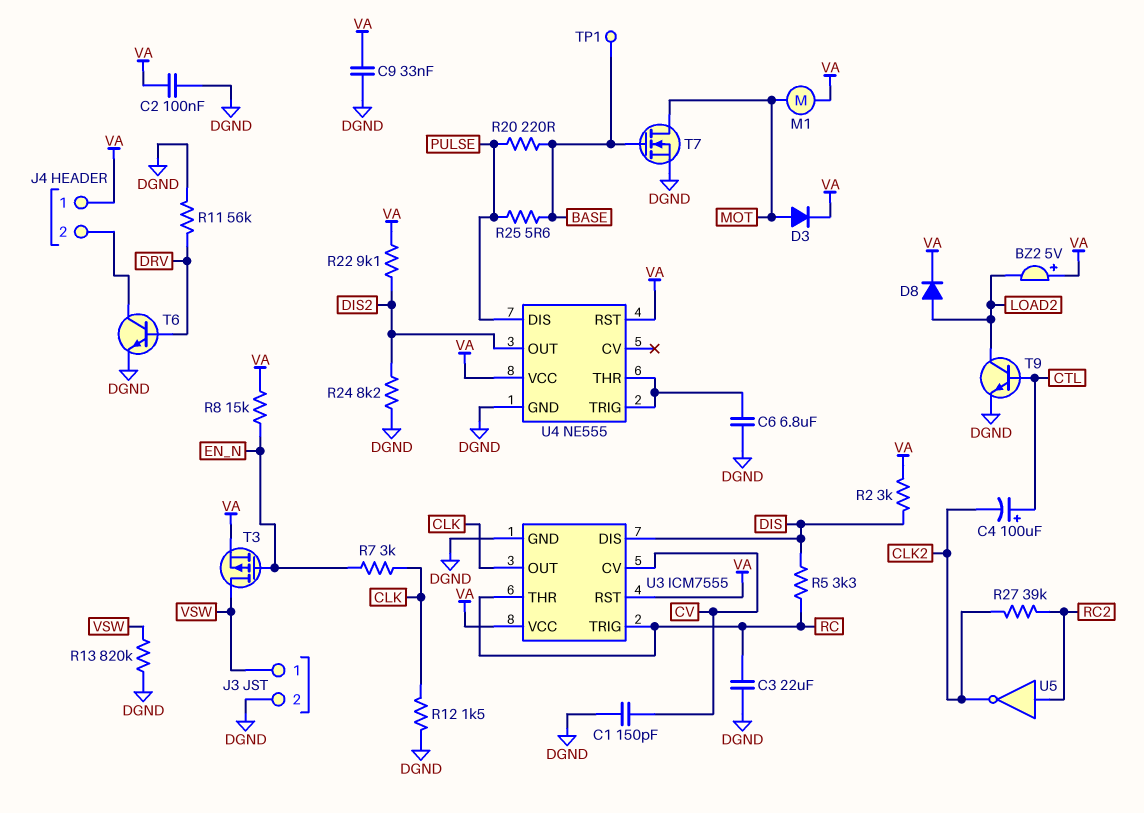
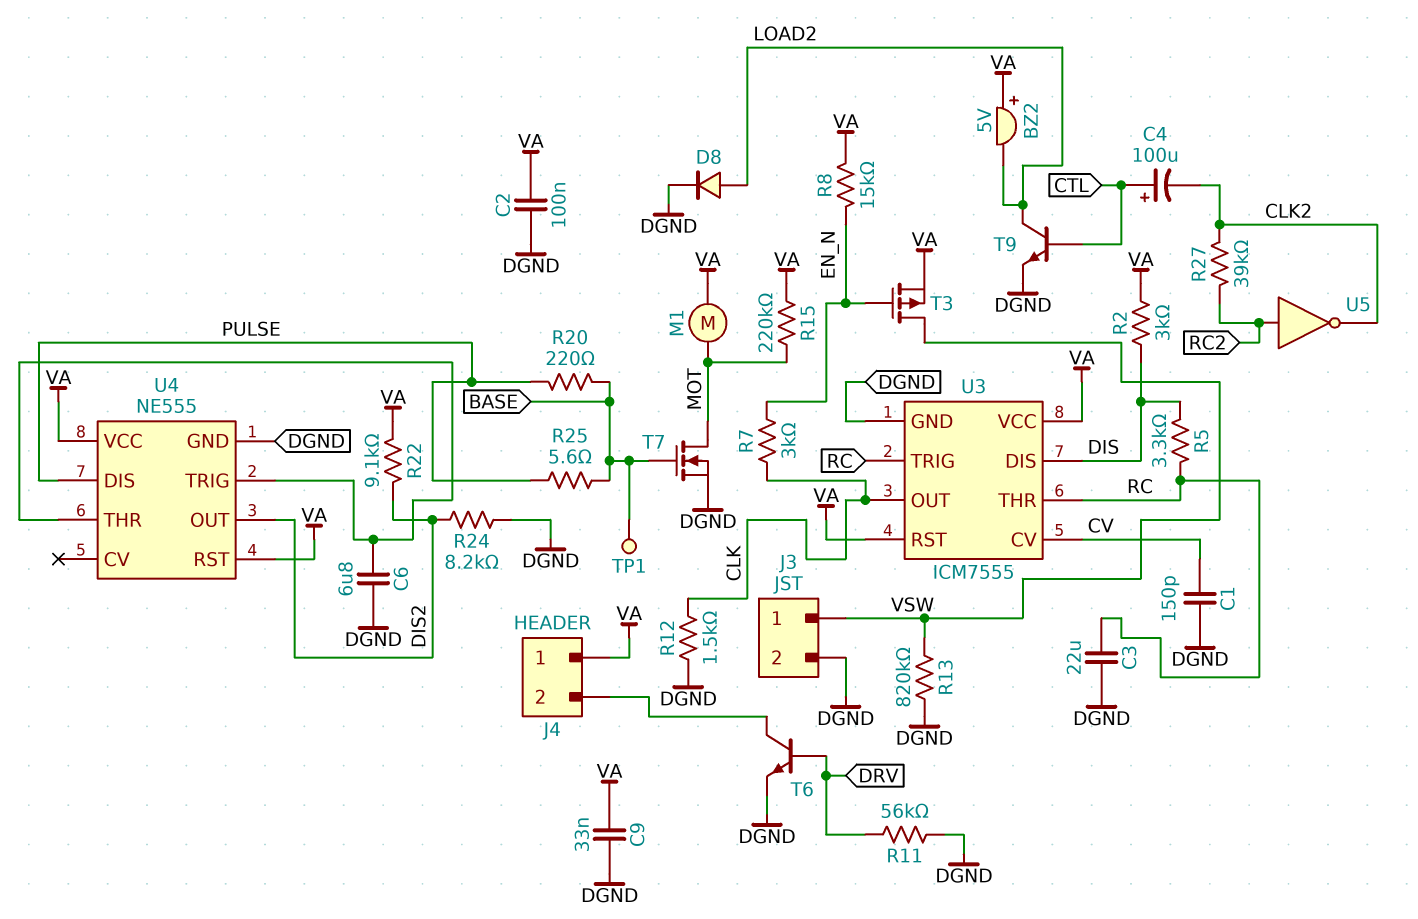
D3: diode (A MOT, K VA) -> none
D8: diode (A LOAD2, K VA) -> diode (A LOAD2, K DGND)
R15: none -> 220k (MOT, VA)

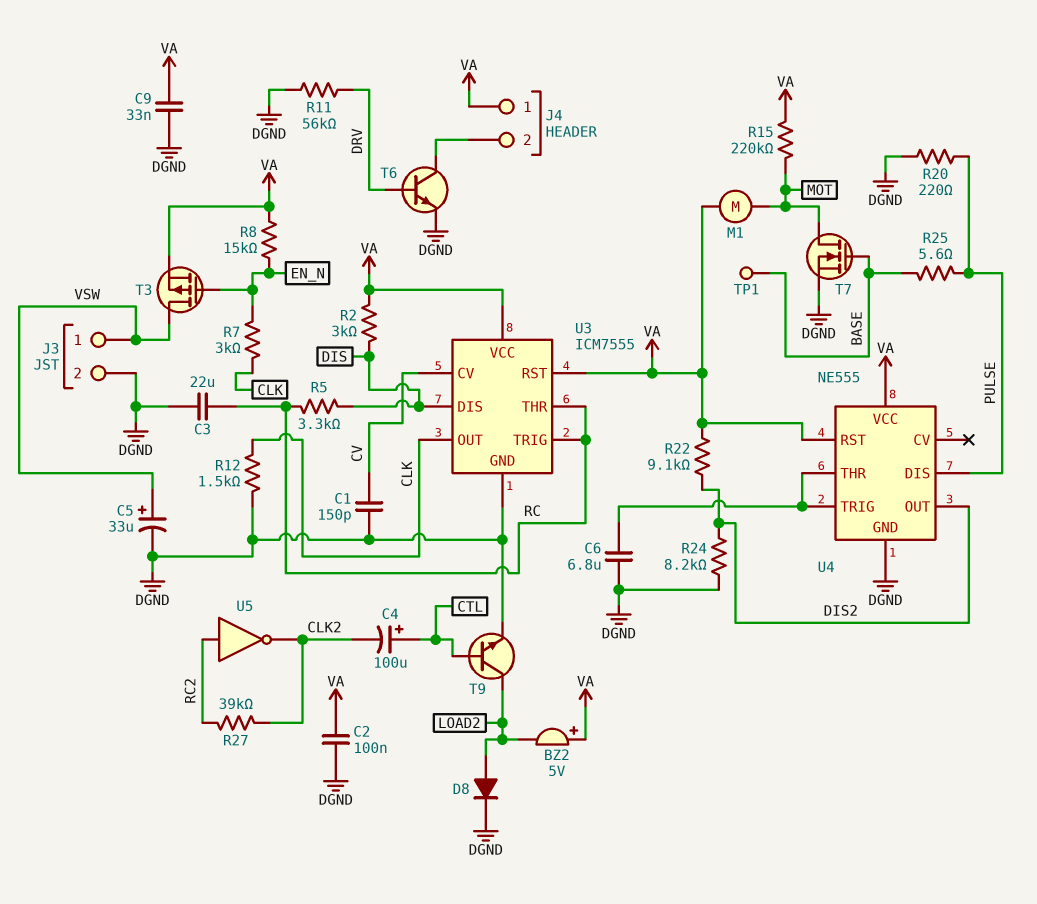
C5: none -> 33uF (plus VSW, minus DGND)
R13: 820k (DGND, VSW) -> none
R20: 220 (BASE, PULSE) -> 220 (DGND, PULSE)

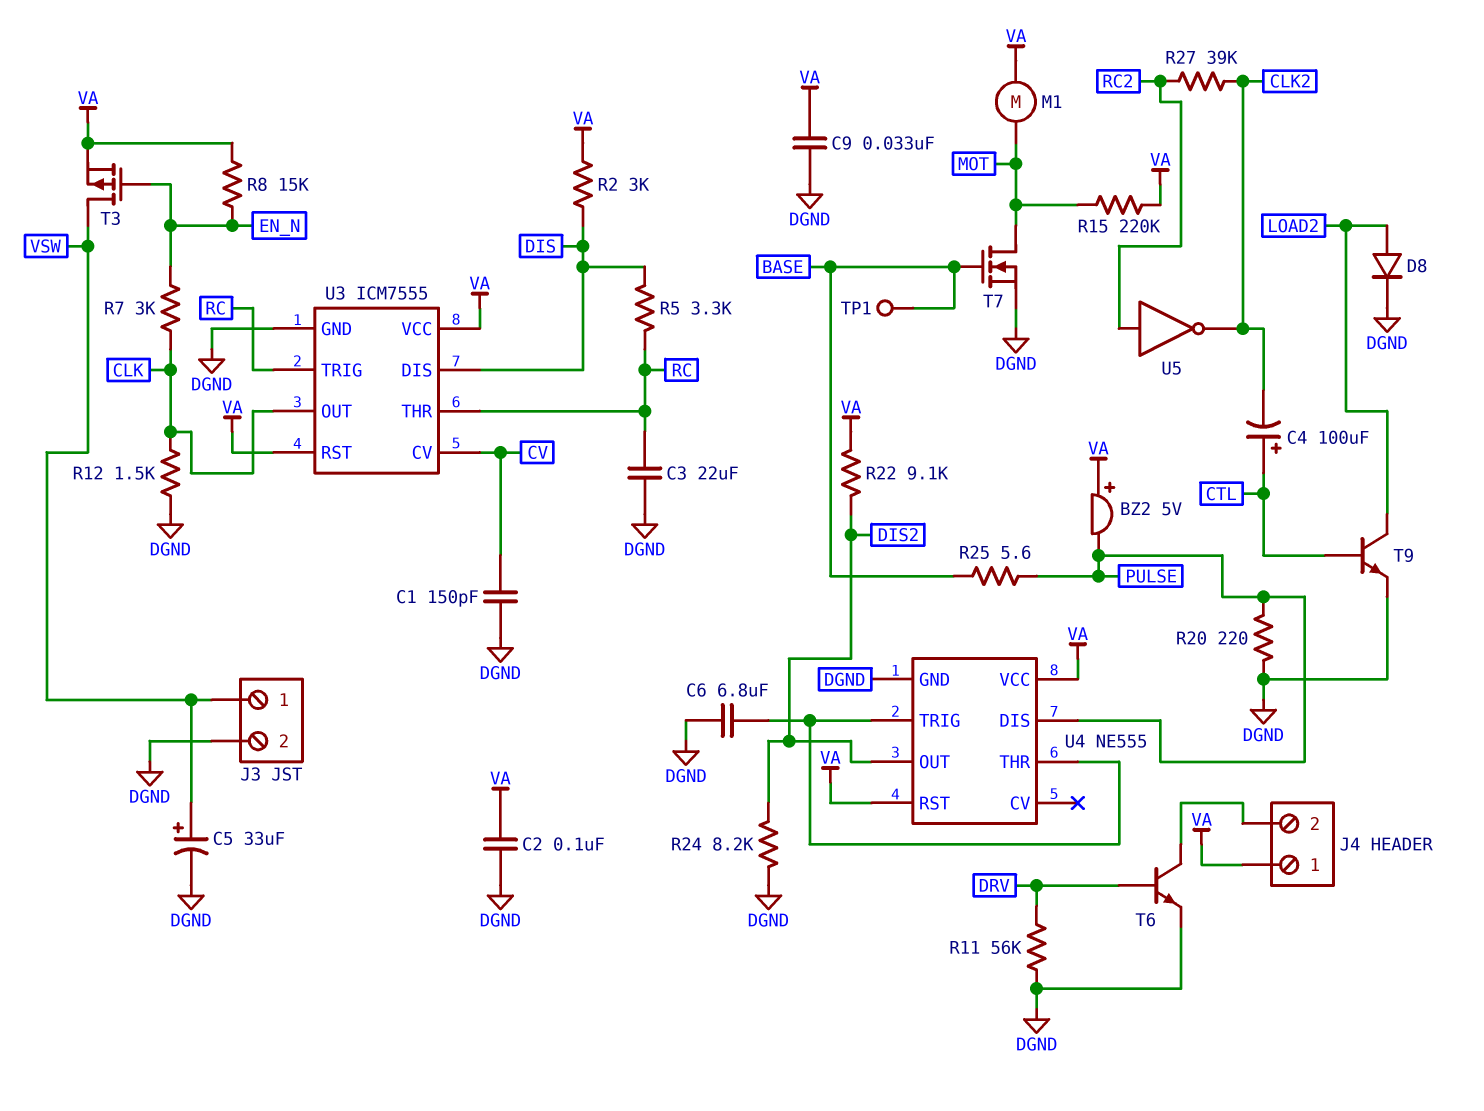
BZ2: buzzer 5V (plus VA, minus LOAD2) -> buzzer 5V (plus VA, minus PULSE)

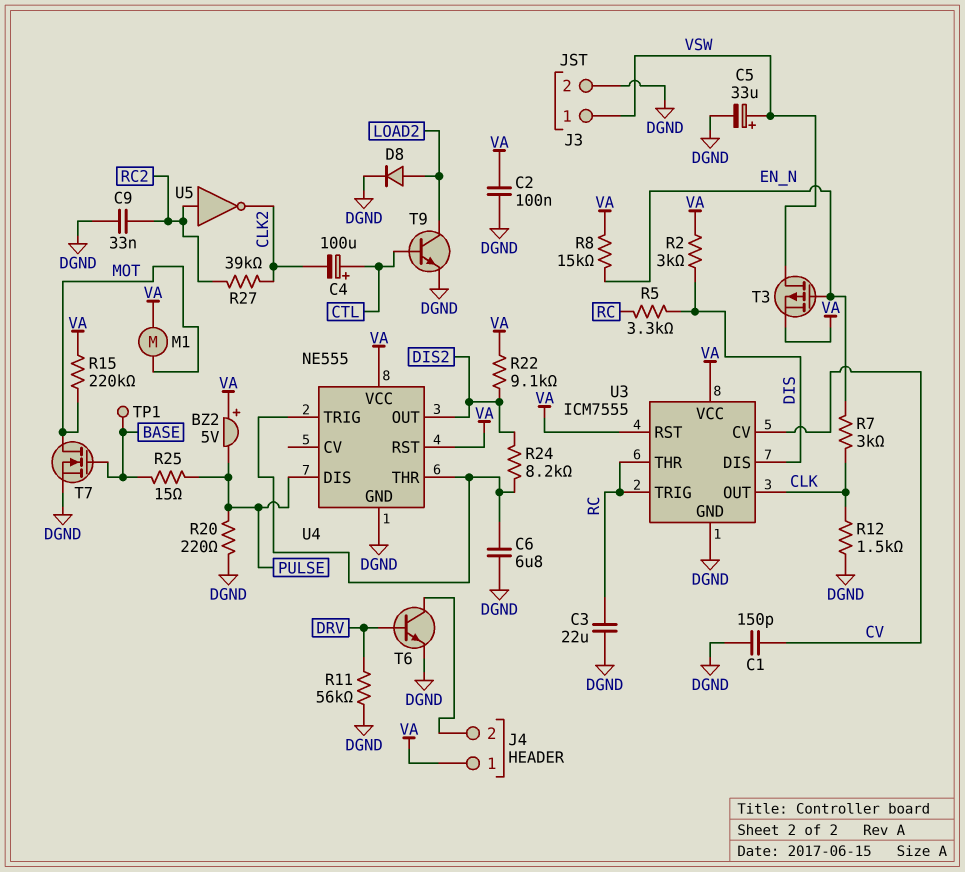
C9: 33nF (DGND, VA) -> 33nF (DGND, RC2)
R24: 8.2k (DGND, DIS2) -> 8.2k (DIS2, U4/THR)
R25: 5.6 (BASE, PULSE) -> 15 (BASE, PULSE)

